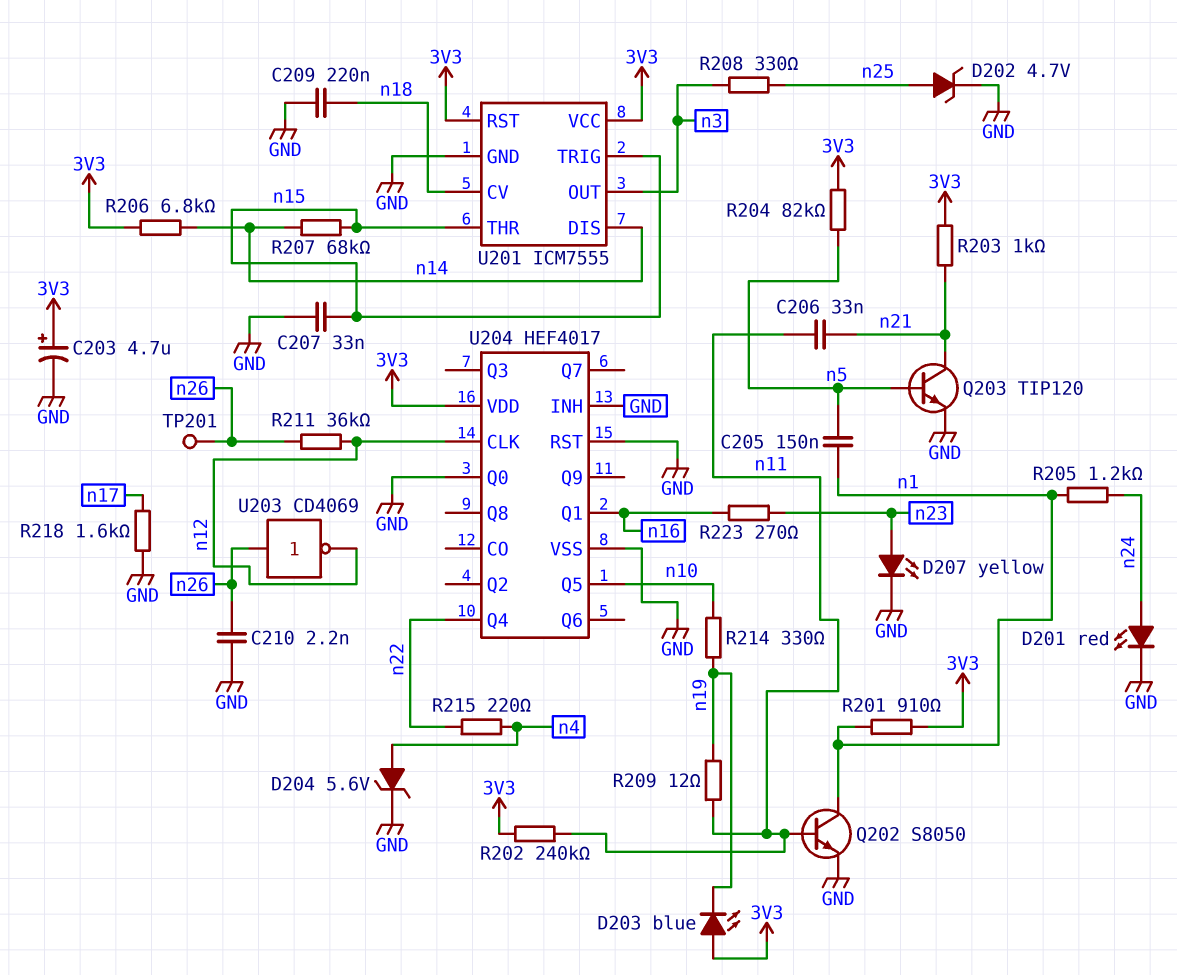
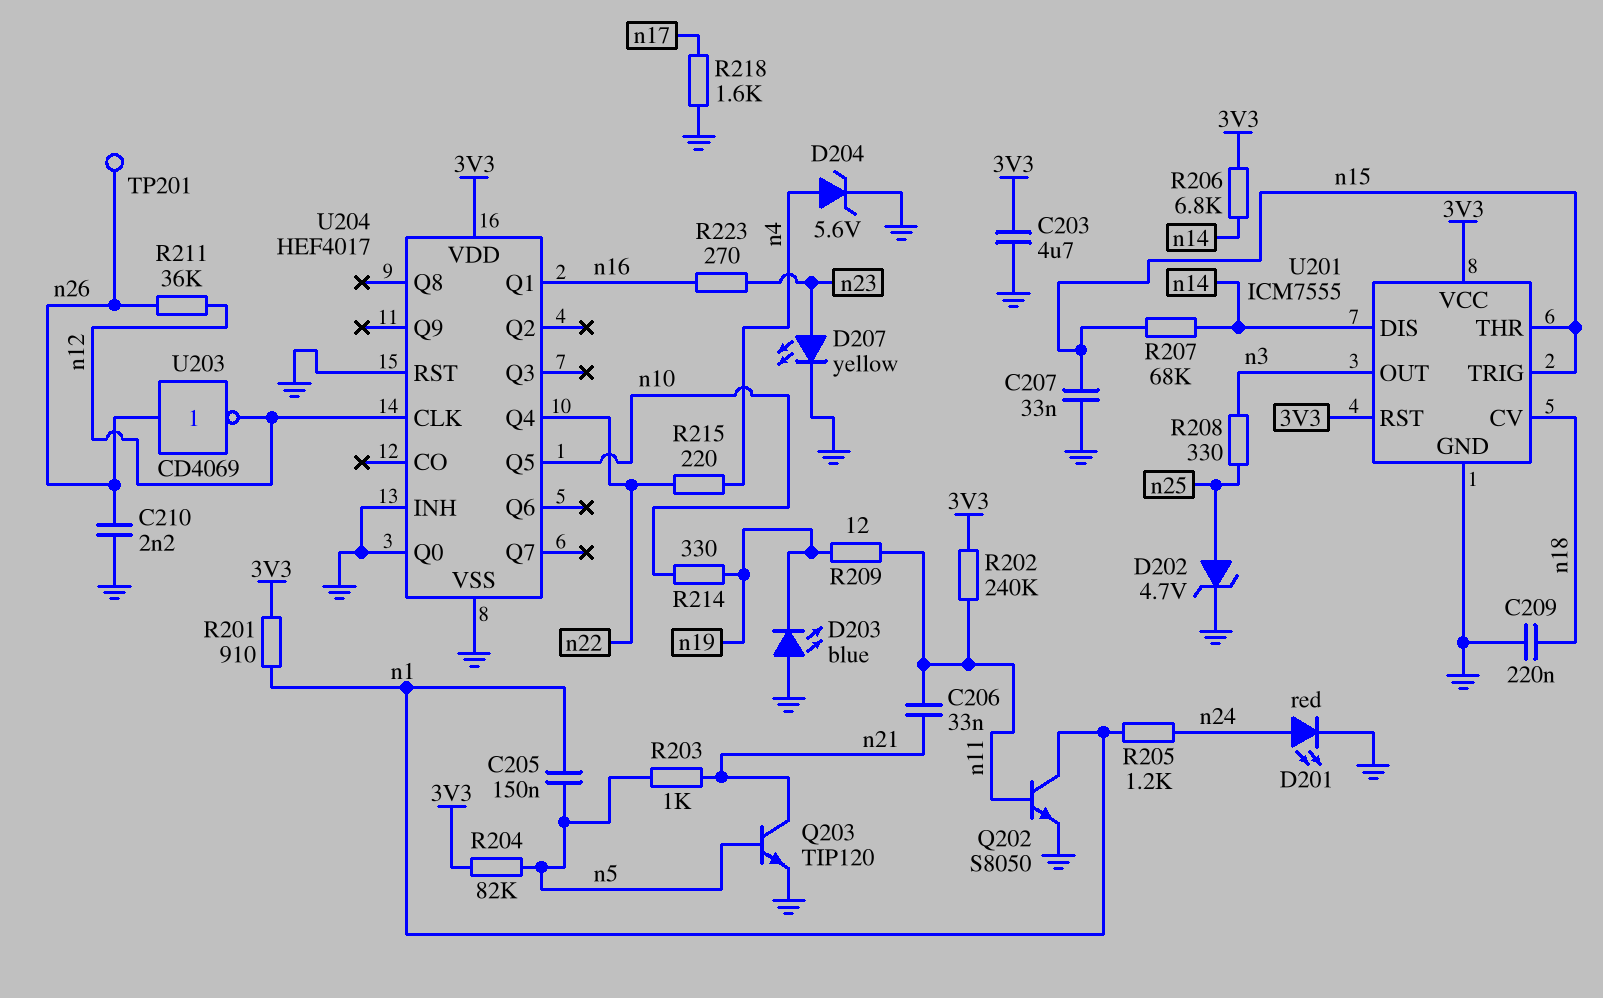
C203: 4.7uF (plus 3V3, minus GND) -> 4.7uF (3V3, GND)
D203: LED blue (A 3V3, K n19) -> LED blue (A GND, K n19)
R203: 1k (3V3, n21) -> 1k (n5, n21)

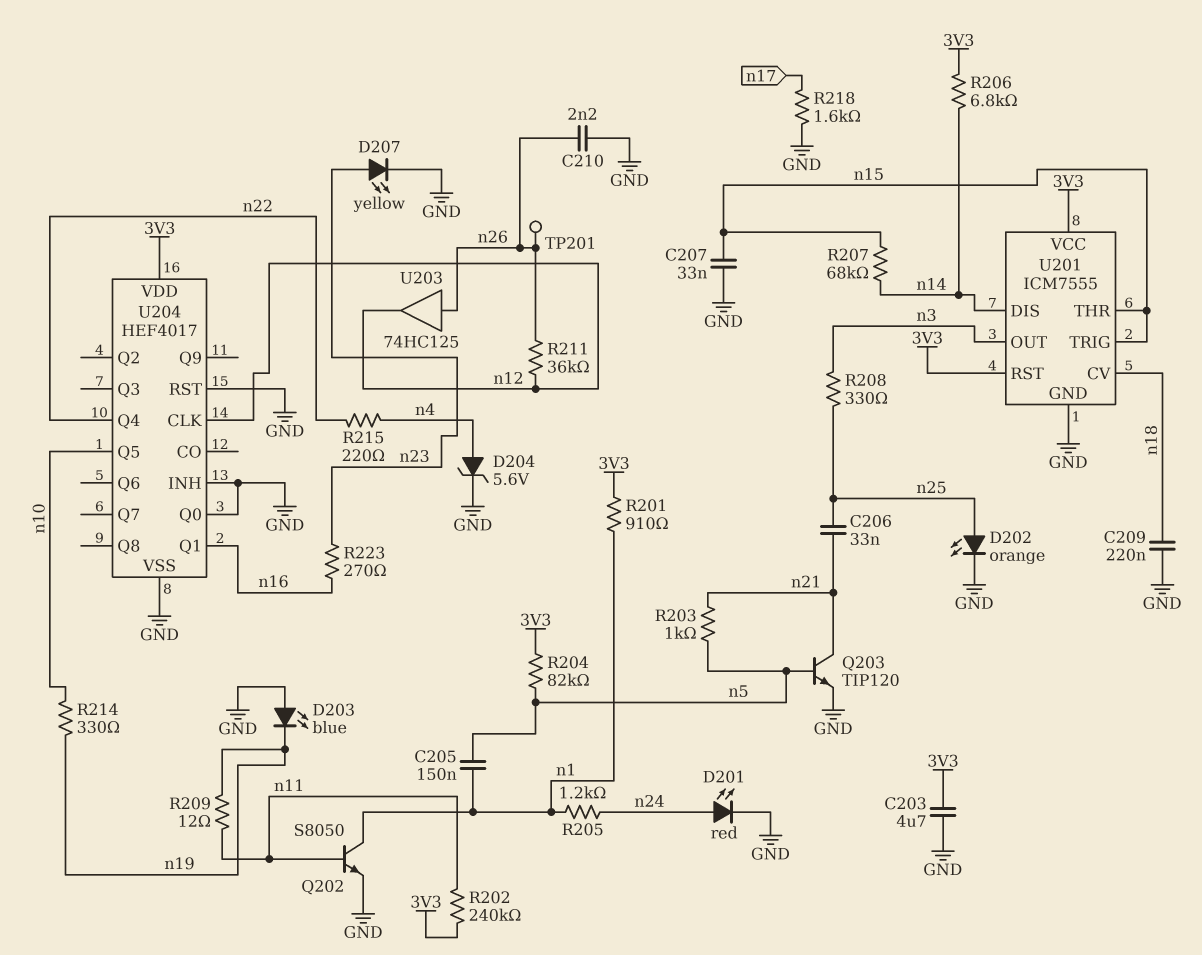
C206: 33nF (n11, n21) -> 33nF (n21, n25)
D202: zener 4.7V (A n25, K GND) -> LED orange (A n25, K GND)
U203: NOT CD4069 (in n26, out n12) -> buffer 74HC125 (in n26, out n12)

